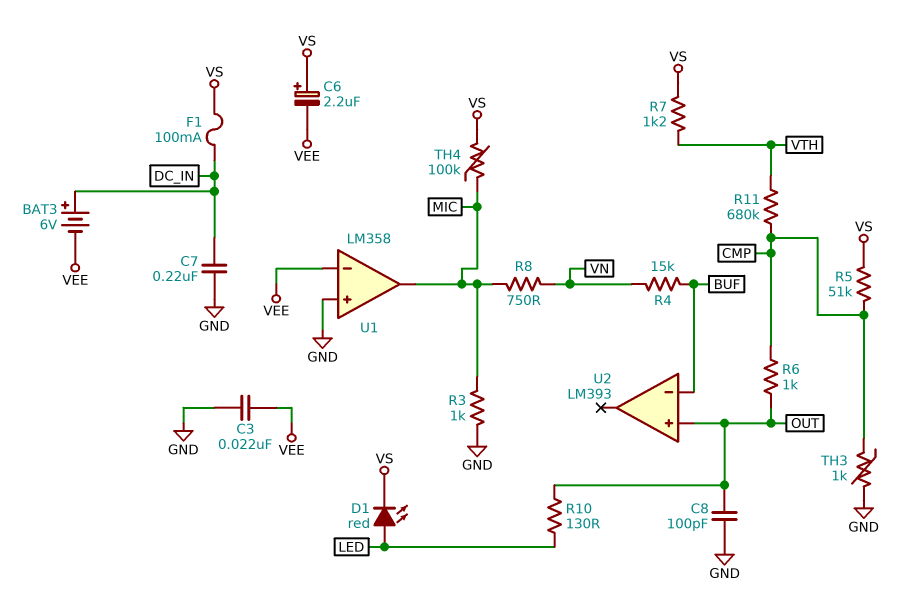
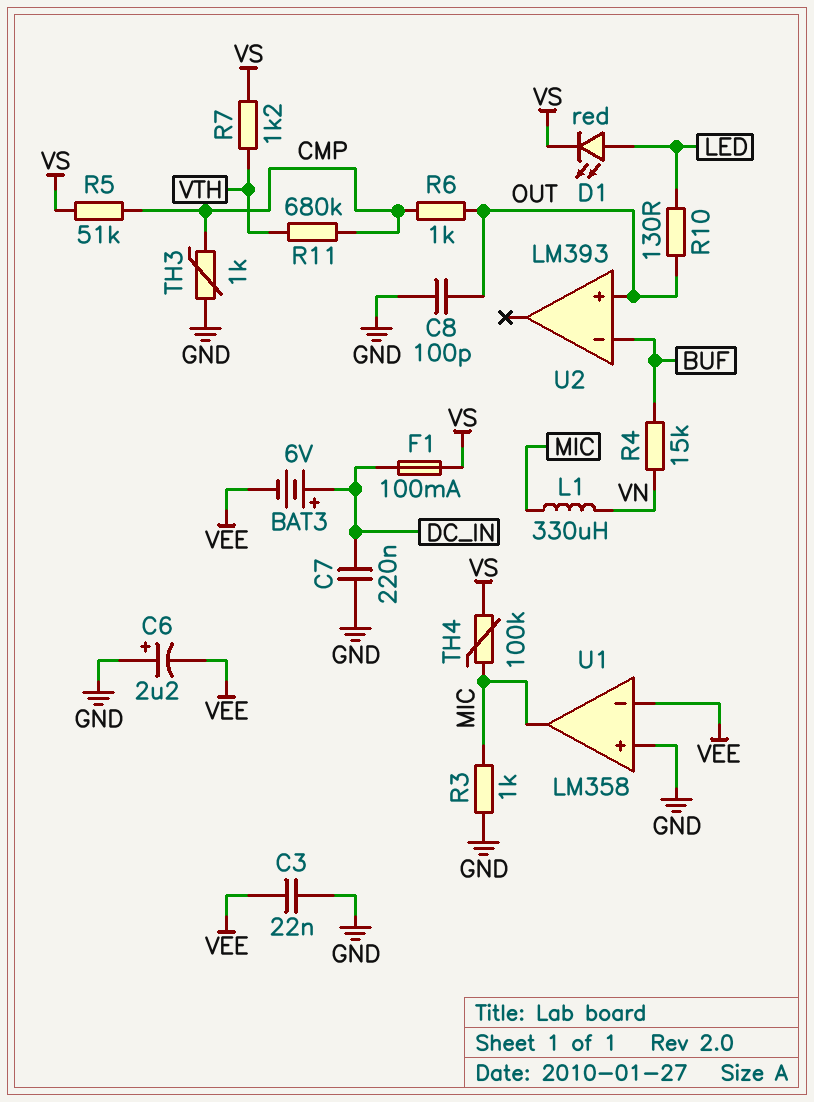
C6: 2.2uF (plus VS, minus VEE) -> 2.2uF (plus GND, minus VEE)
L1: none -> 330uH (MIC, VN)
R8: 750 (MIC, VN) -> none

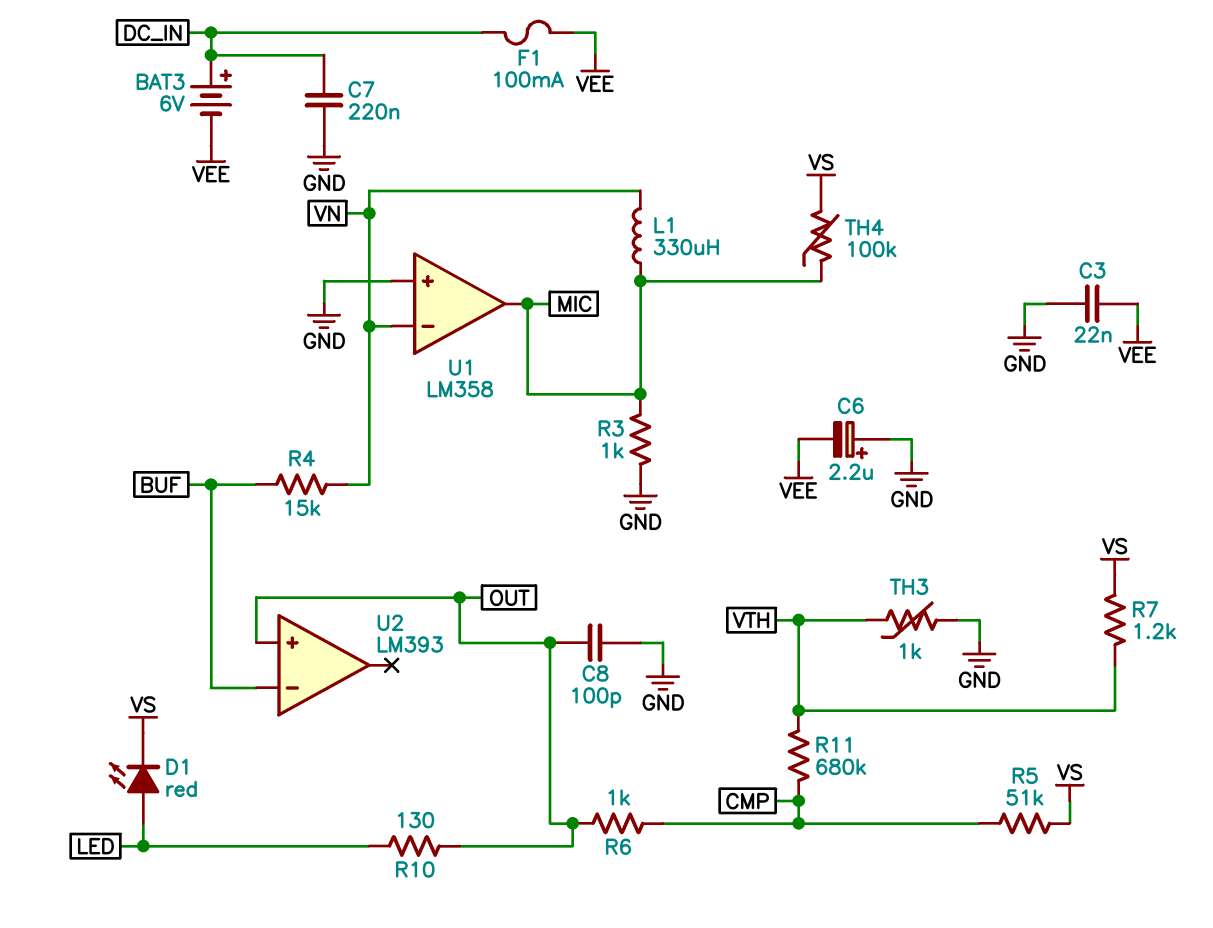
F1: 100mA (DC_IN, VS) -> 100mA (DC_IN, VEE)
TH3: 1k (CMP, GND) -> 1k (GND, VTH)
U1 pin in-: VEE -> VN

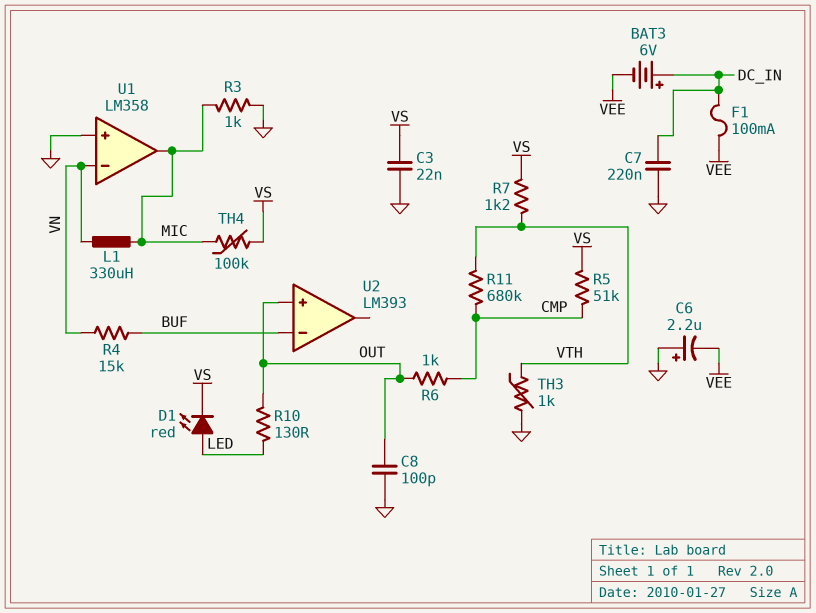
C3: 22nF (GND, VEE) -> 22nF (GND, VS)

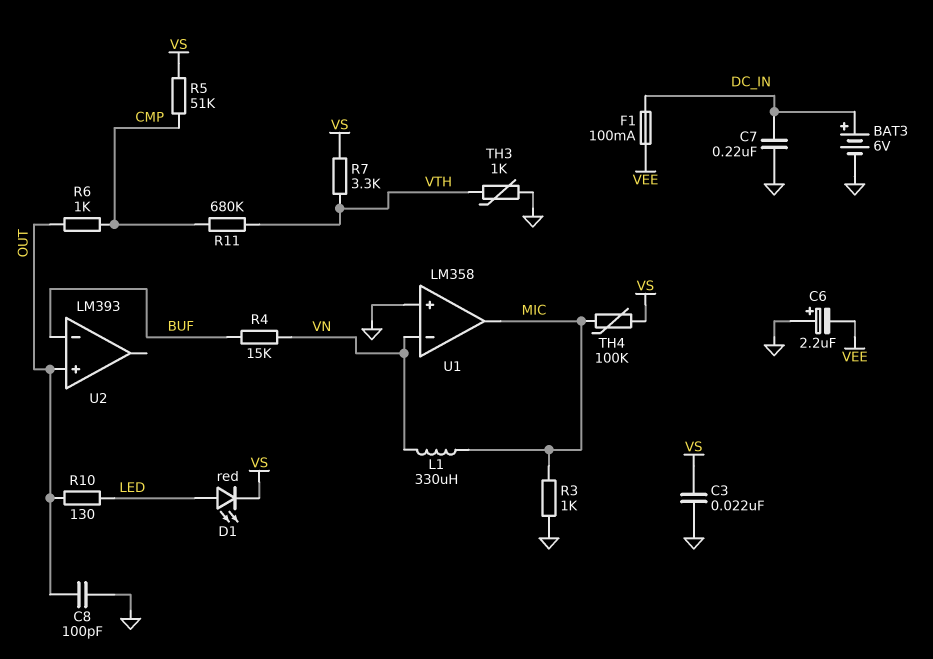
BAT3: 6V (plus DC_IN, minus VEE) -> 6V (plus DC_IN, minus GND)
R7: 1.2k (VS, VTH) -> 3.3k (VS, VTH)

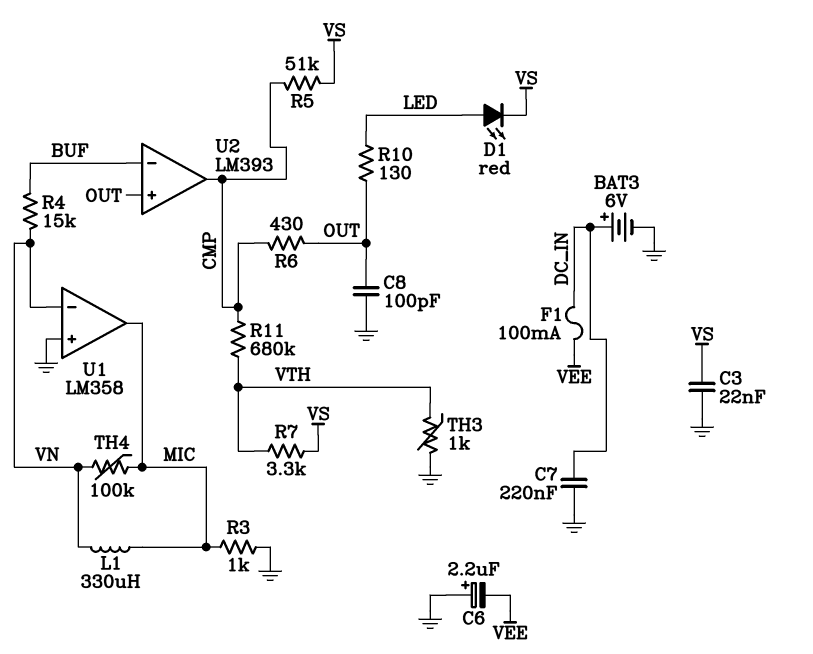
R6: 1k (CMP, OUT) -> 430 (CMP, OUT)
TH4: 100k (MIC, VS) -> 100k (MIC, VN)
U2 pin out: none -> CMP

